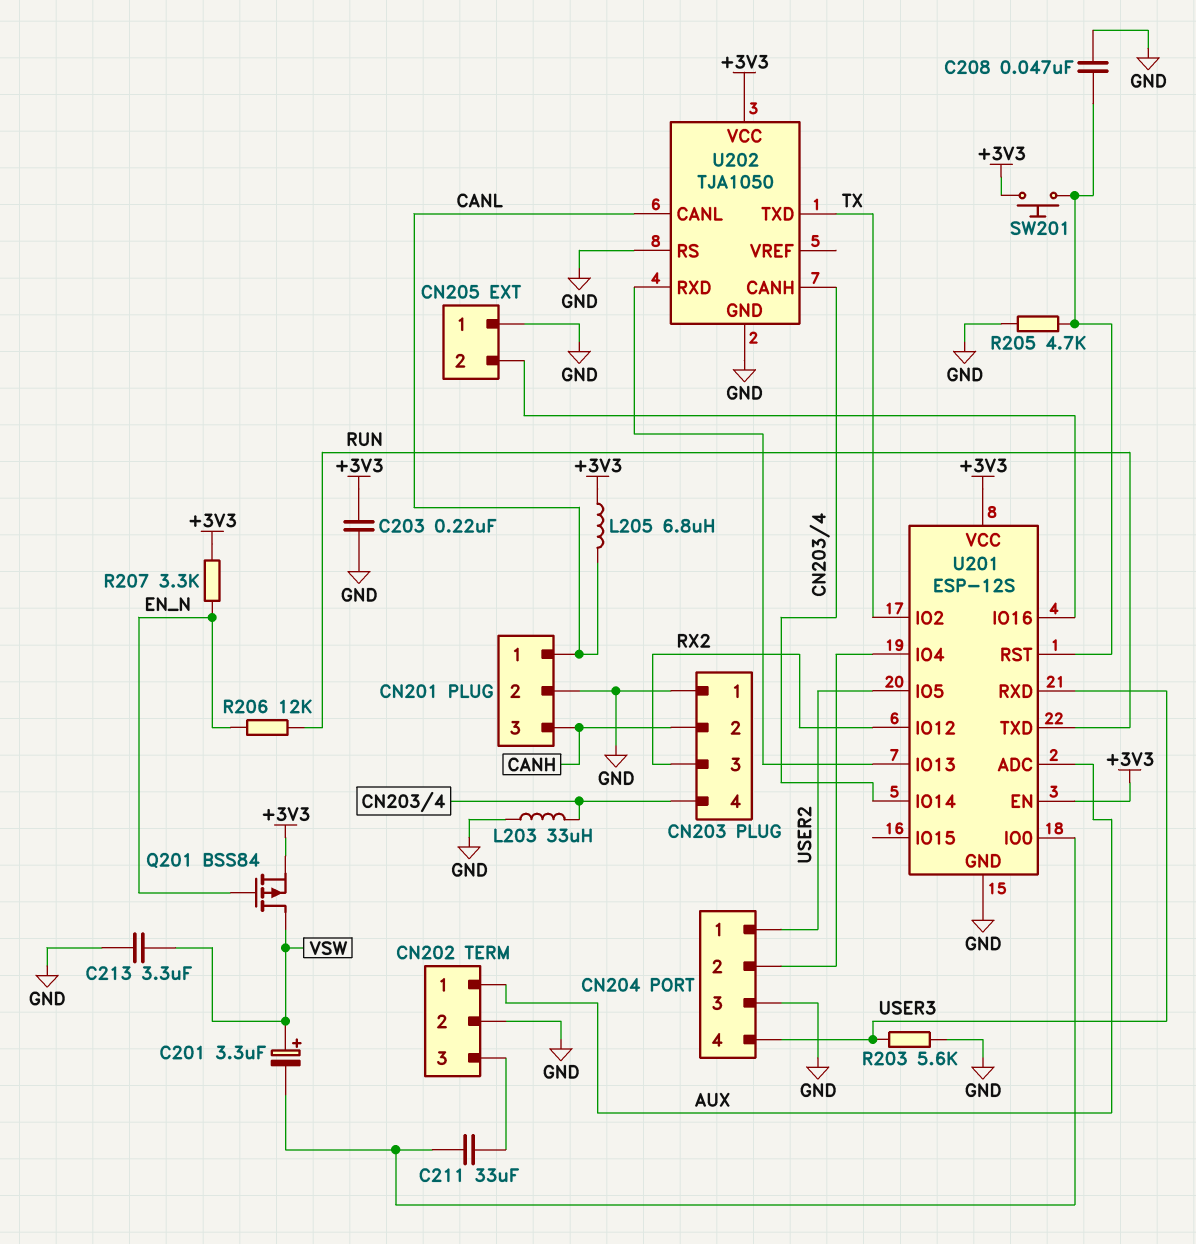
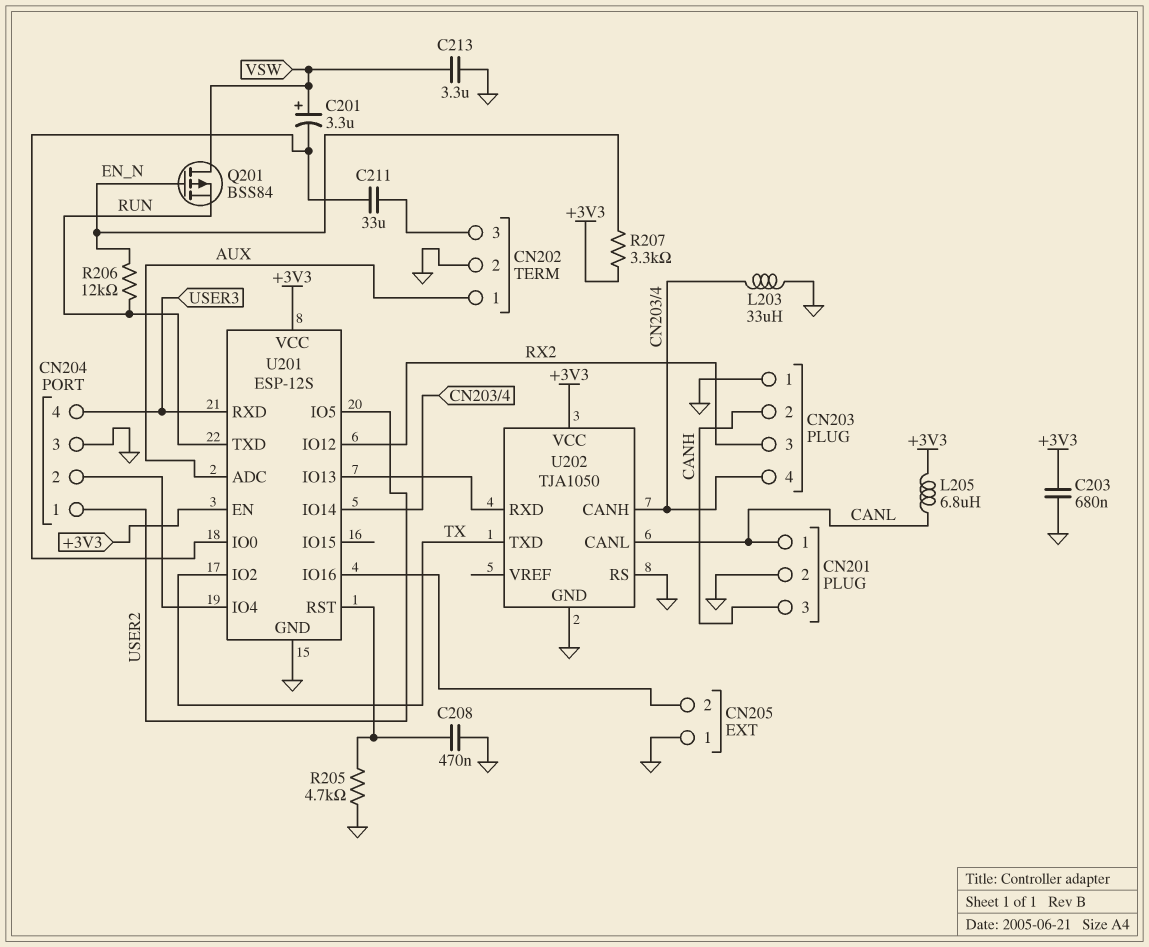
C203: 220nF (+3V3, GND) -> 680nF (+3V3, GND)
C208: 47nF (GND, U201/RST) -> 470nF (GND, U201/RST)
Q201: PMOS BSS84 (G EN_N, D VSW, S +3V3) -> PMOS BSS84 (G EN_N, D VSW, S RUN)
R203: 5.6k (GND, USER3) -> none
SW201: button (+3V3, U201/RST) -> none

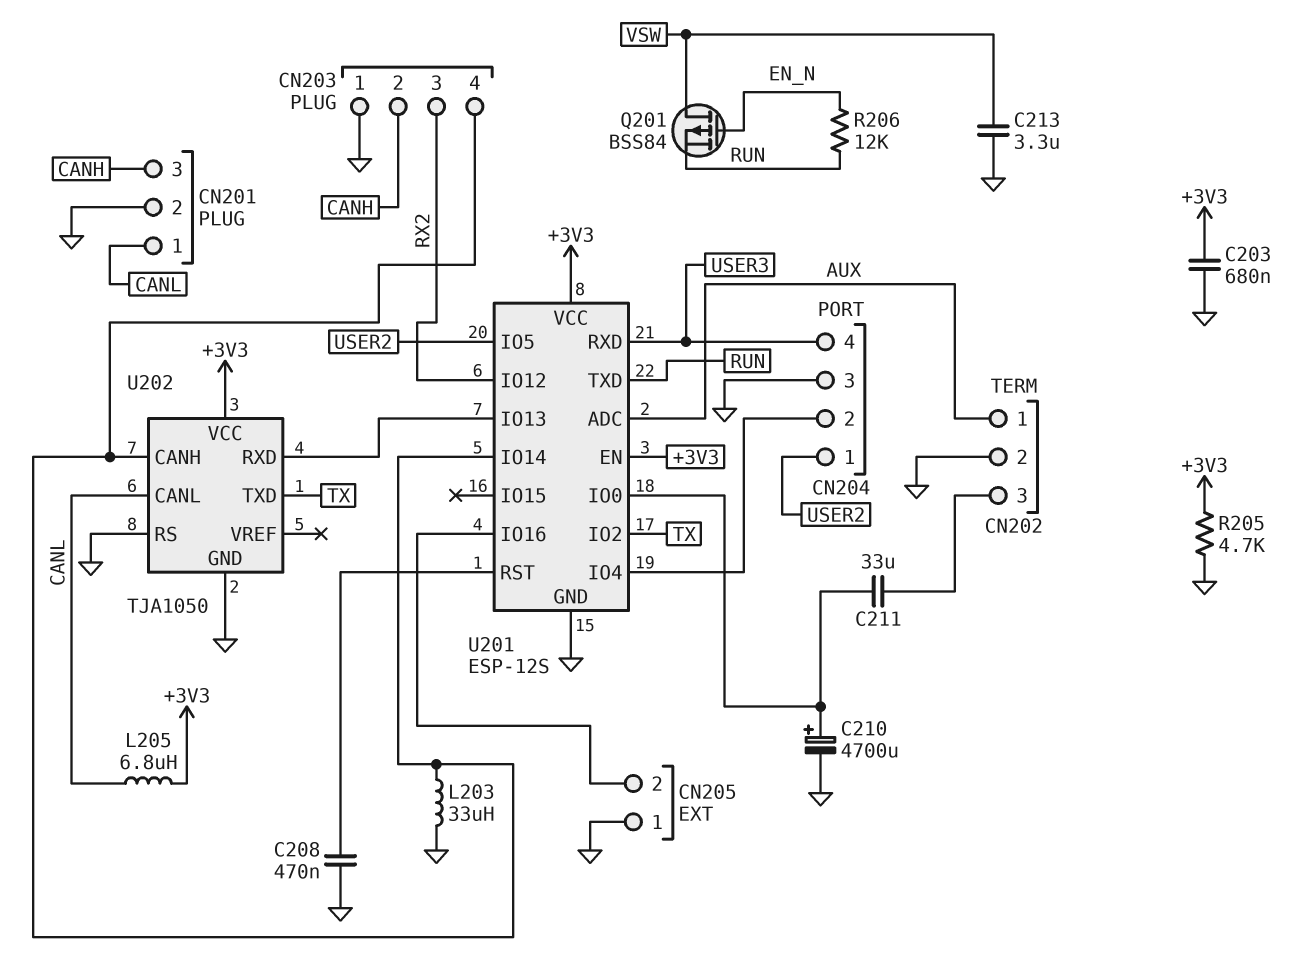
C201: 3.3uF (plus VSW, minus U201/IO0) -> none
C210: none -> 4700uF (plus U201/IO0, minus GND)
R205: 4.7k (GND, U201/RST) -> 4.7k (+3V3, GND)
R207: 3.3k (+3V3, EN_N) -> none

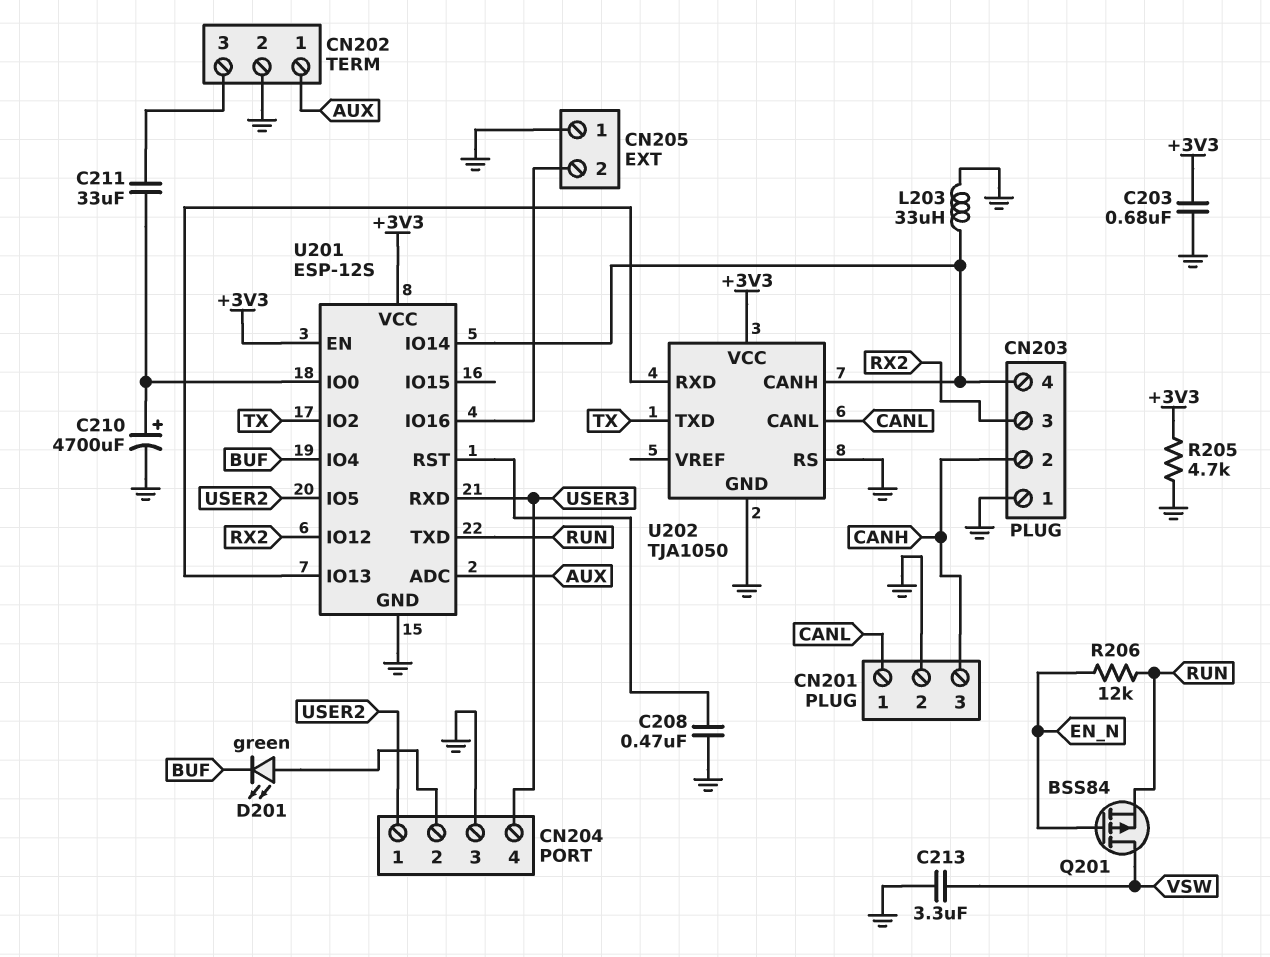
D201: none -> LED green (A CN204/2, K BUF)
L205: 6.8uH (+3V3, CANL) -> none
U201 pin IO4: CN204/2 -> BUF

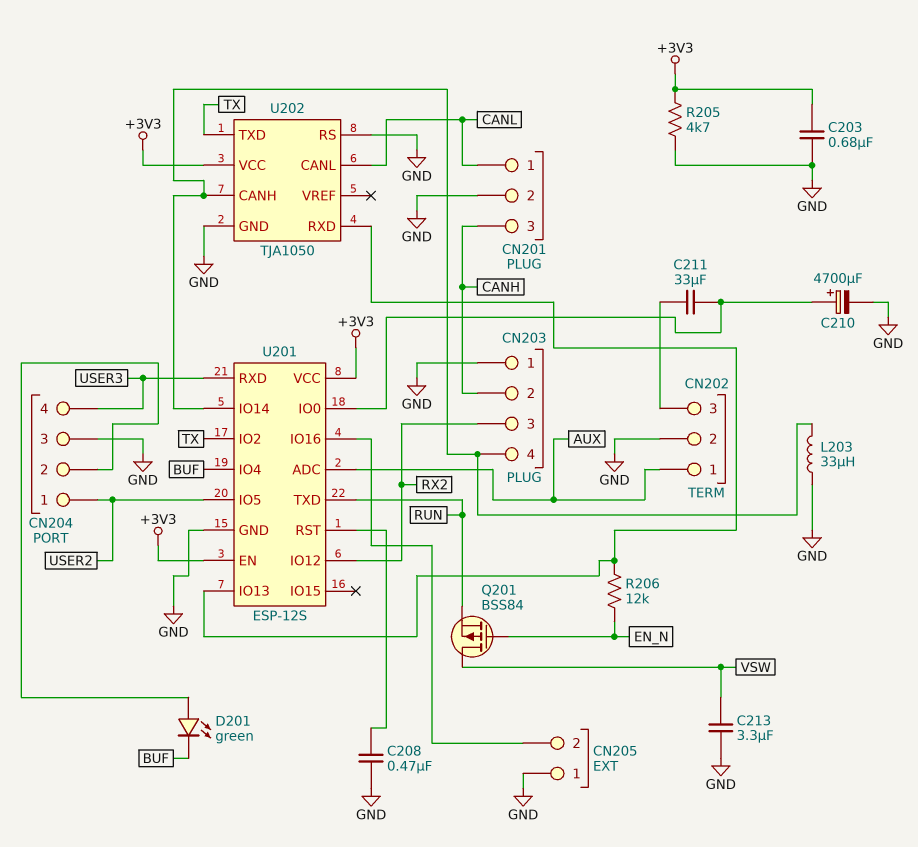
R206: 12k (EN_N, RUN) -> 12k (EN_N, U201/IO13)

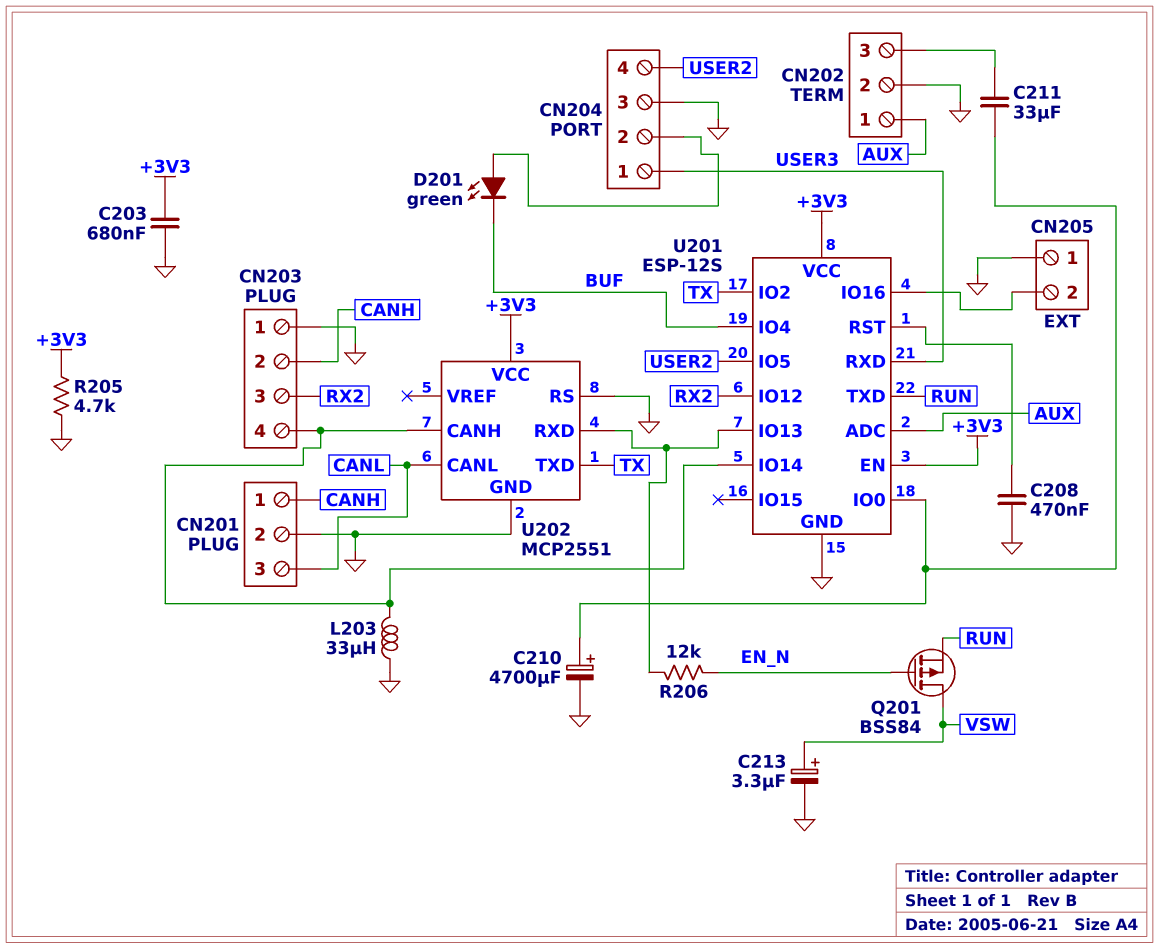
C213: 3.3uF (GND, VSW) -> 3.3uF (plus VSW, minus GND)
CN201 pin 1: CANL -> CANH
CN201 pin 3: CANH -> CANL
CN204 pin 1: USER2 -> USER3
CN204 pin 4: USER3 -> USER2
U202: TJA1050 -> MCP2551

